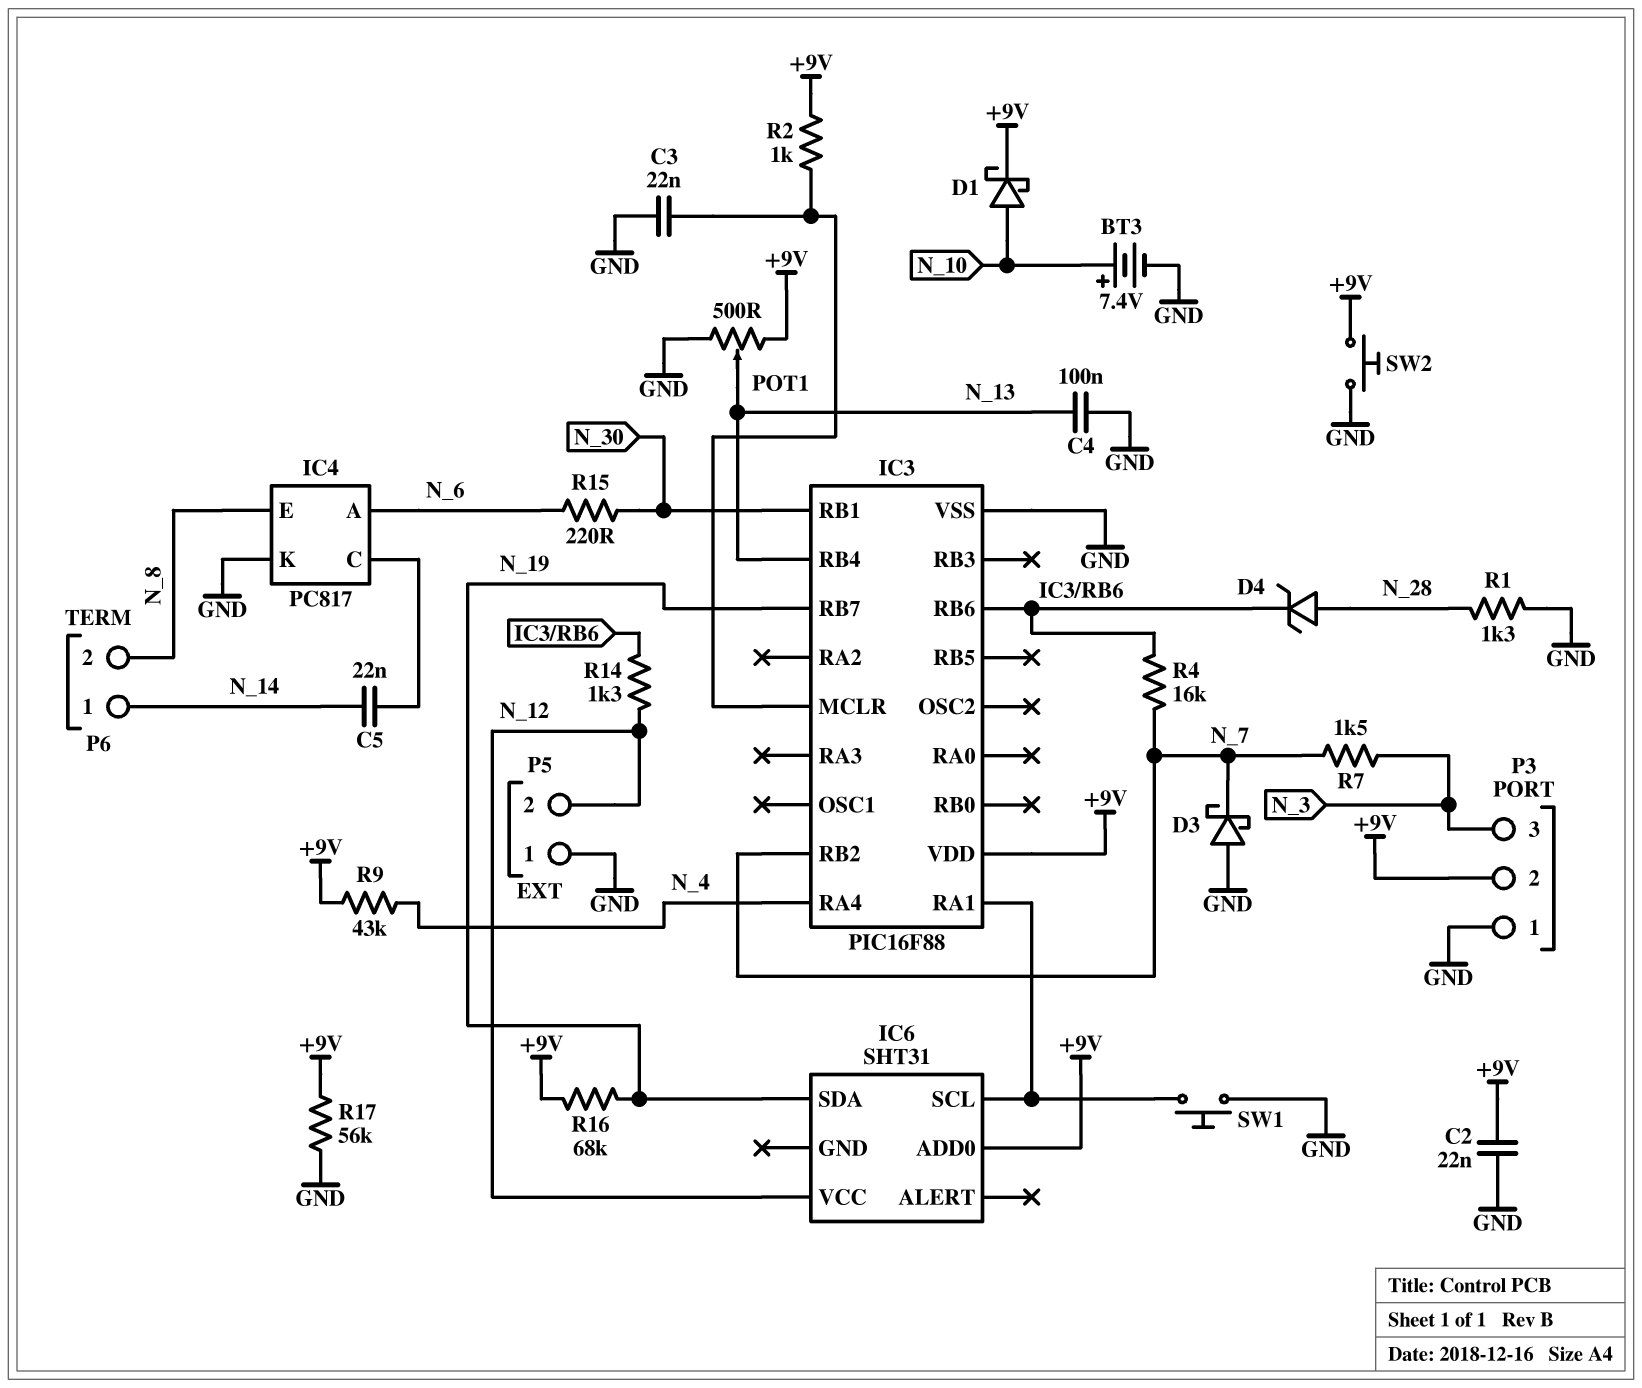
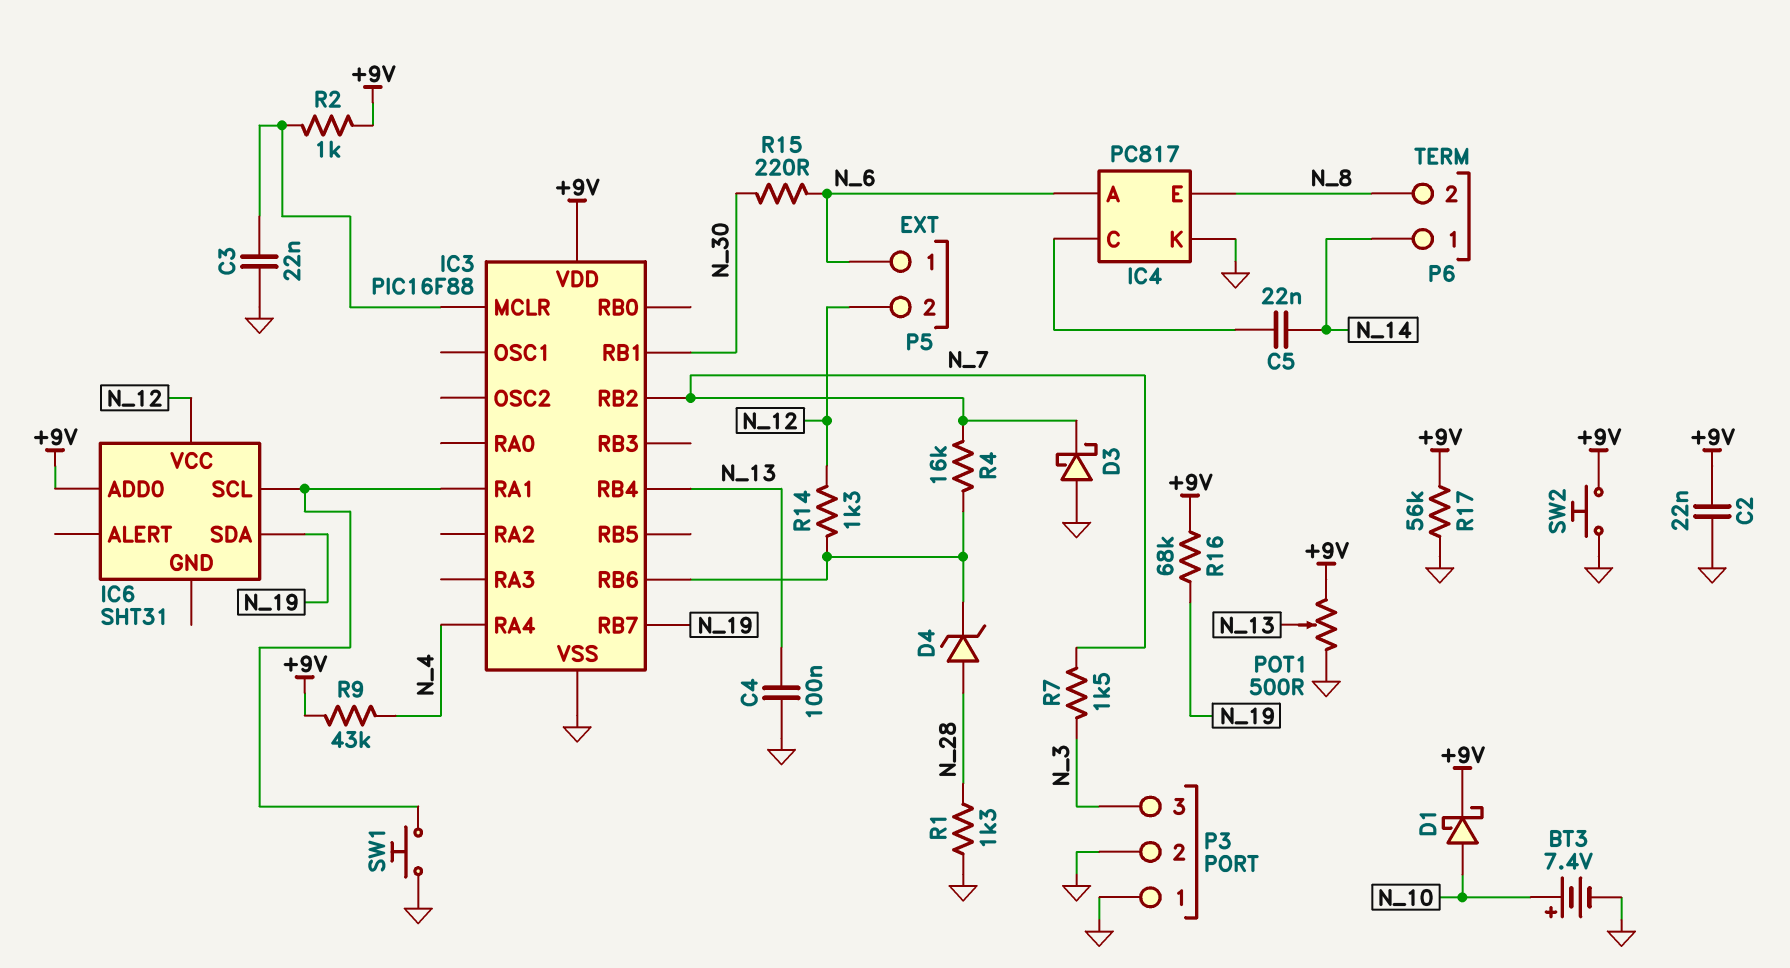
P3 pin 2: +9V -> GND
P5 pin 1: GND -> N_6

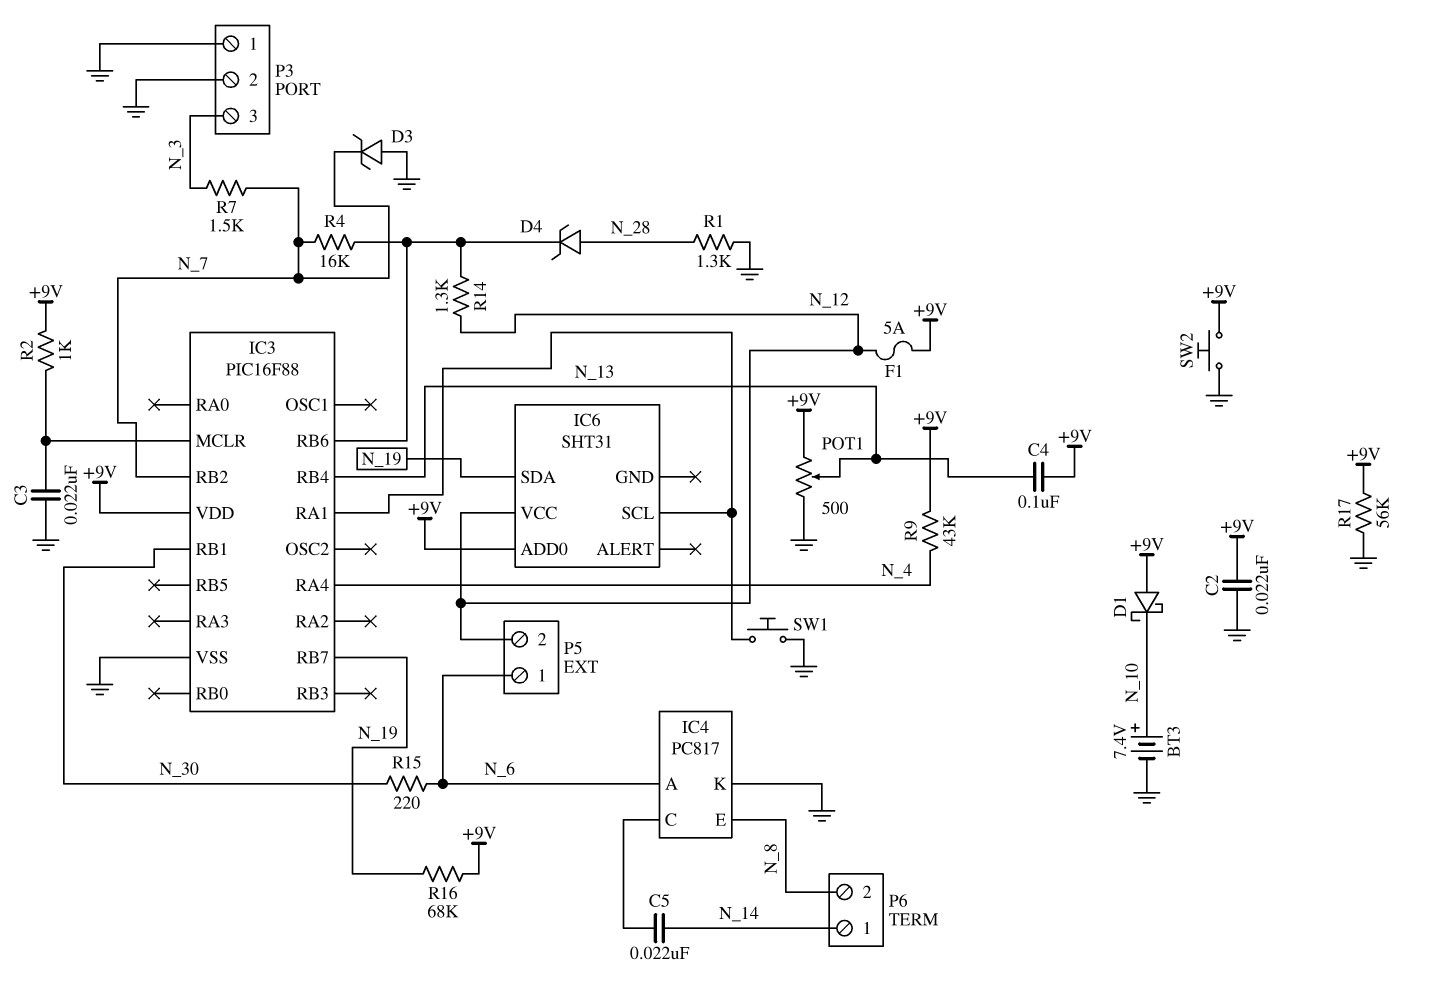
C4: 100nF (GND, N_13) -> 100nF (+9V, N_13)
D1: schottky (A N_10, K +9V) -> schottky (A +9V, K N_10)
D3: schottky (A GND, K N_7) -> zener (A GND, K N_7)
F1: none -> 5A (+9V, N_12)

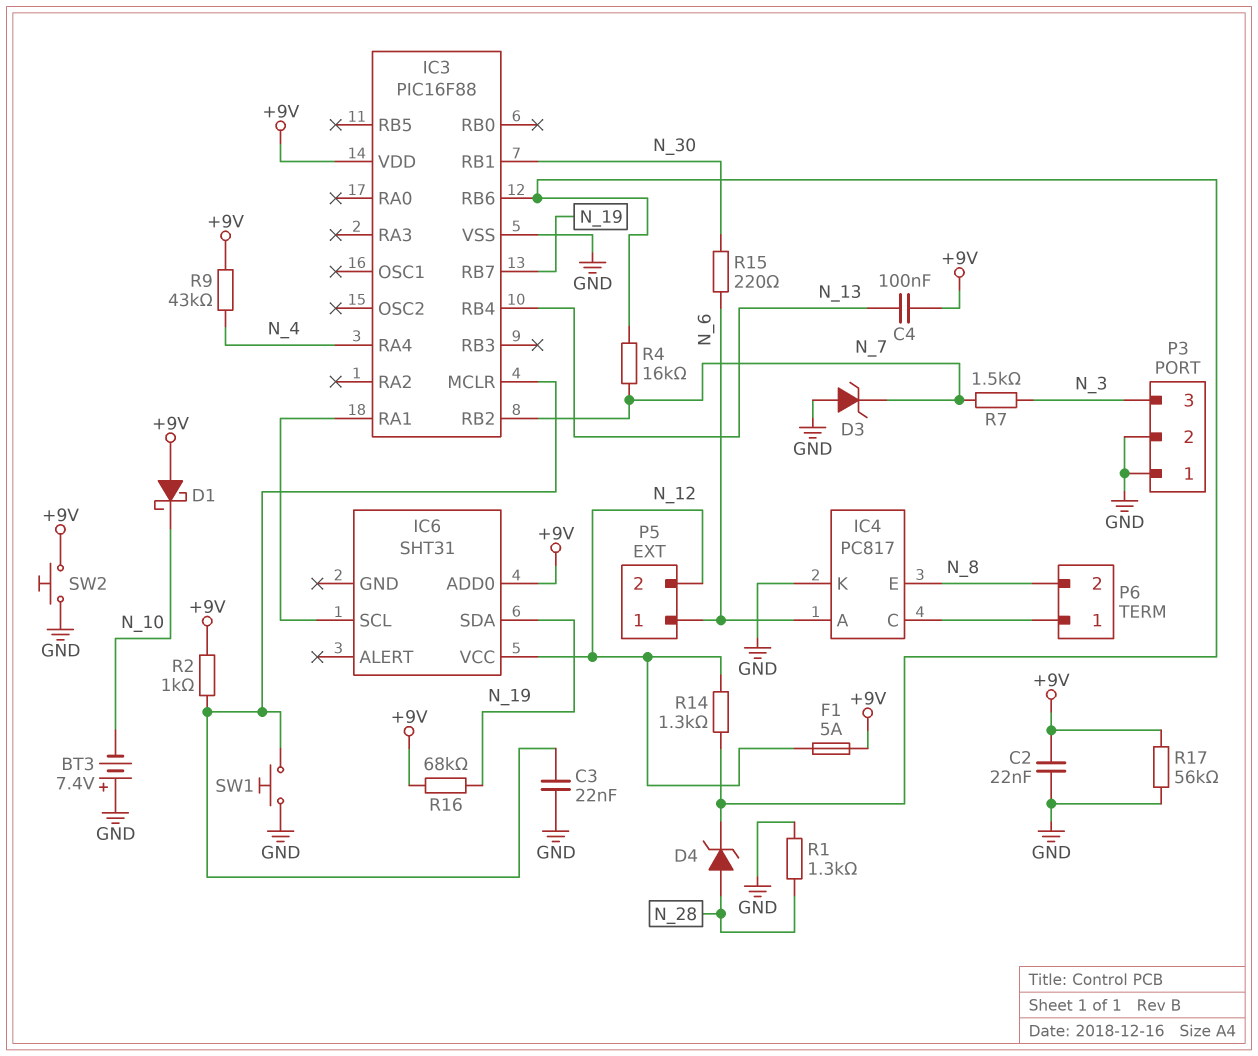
BT3: 7.4V (plus N_10, minus GND) -> 7.4V (plus GND, minus N_10)
C5: 22nF (IC4/C, N_14) -> none
P6 pin 1: N_14 -> IC4/C
POT1: 500 (+9V, GND, wiper N_13) -> none
SW1: button (GND, IC3/RA1) -> button (GND, IC3/MCLR)

